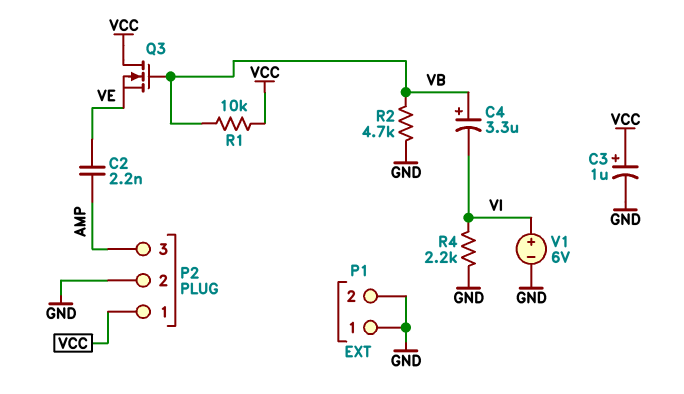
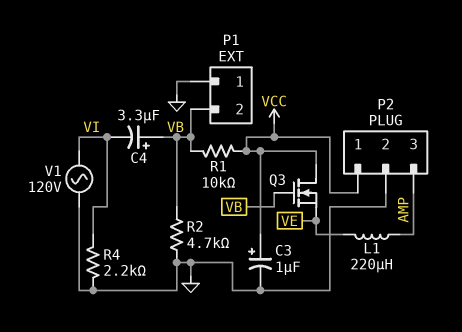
C2: 2.2nF (AMP, VE) -> none
L1: none -> 220uH (AMP, VE)
P1 pin 2: GND -> VB
V1: 6V (plus VI, minus GND) -> AC 120V (GND, VI)

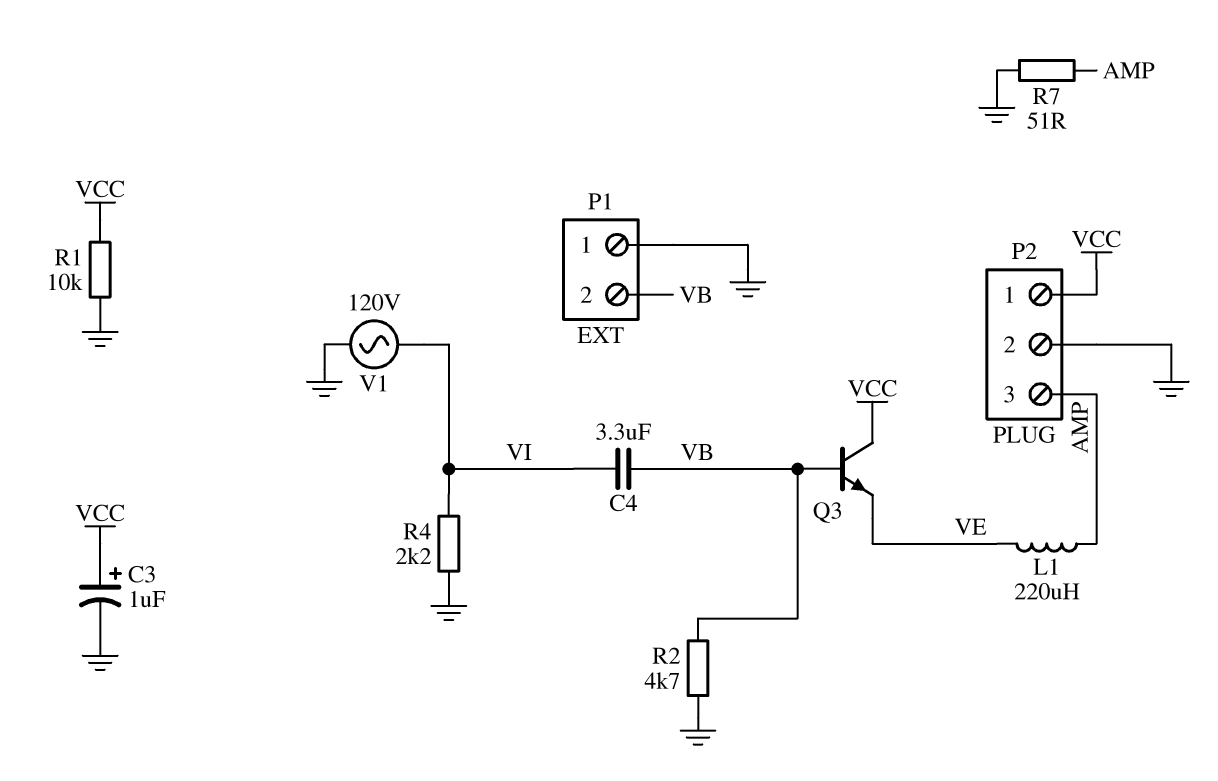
C4: 3.3uF (plus VB, minus VI) -> 3.3uF (VB, VI)
Q3: NMOS (G VB, D VCC, S VE) -> NPN (B VB, C VCC, E VE)
R1: 10k (VB, VCC) -> 10k (GND, VCC)
R7: none -> 51 (AMP, GND)

